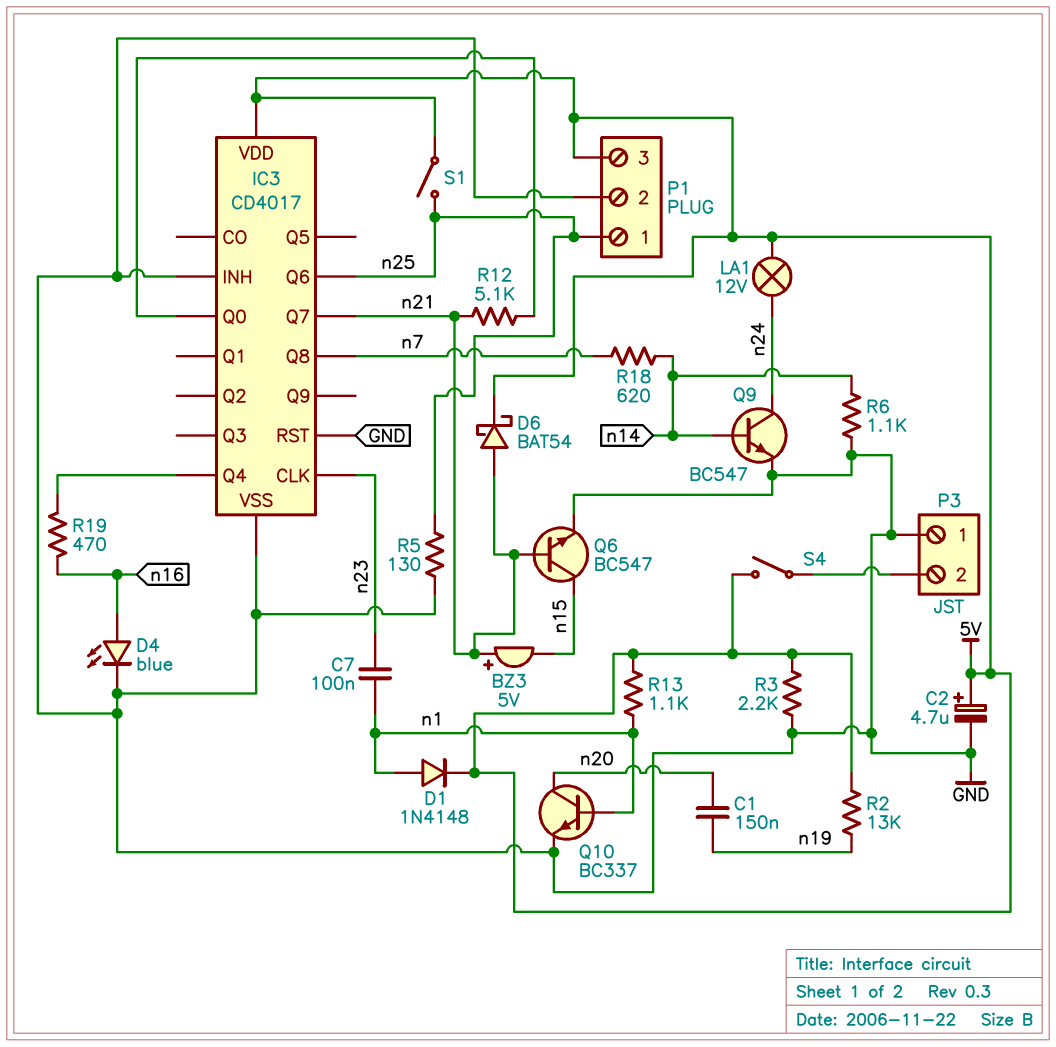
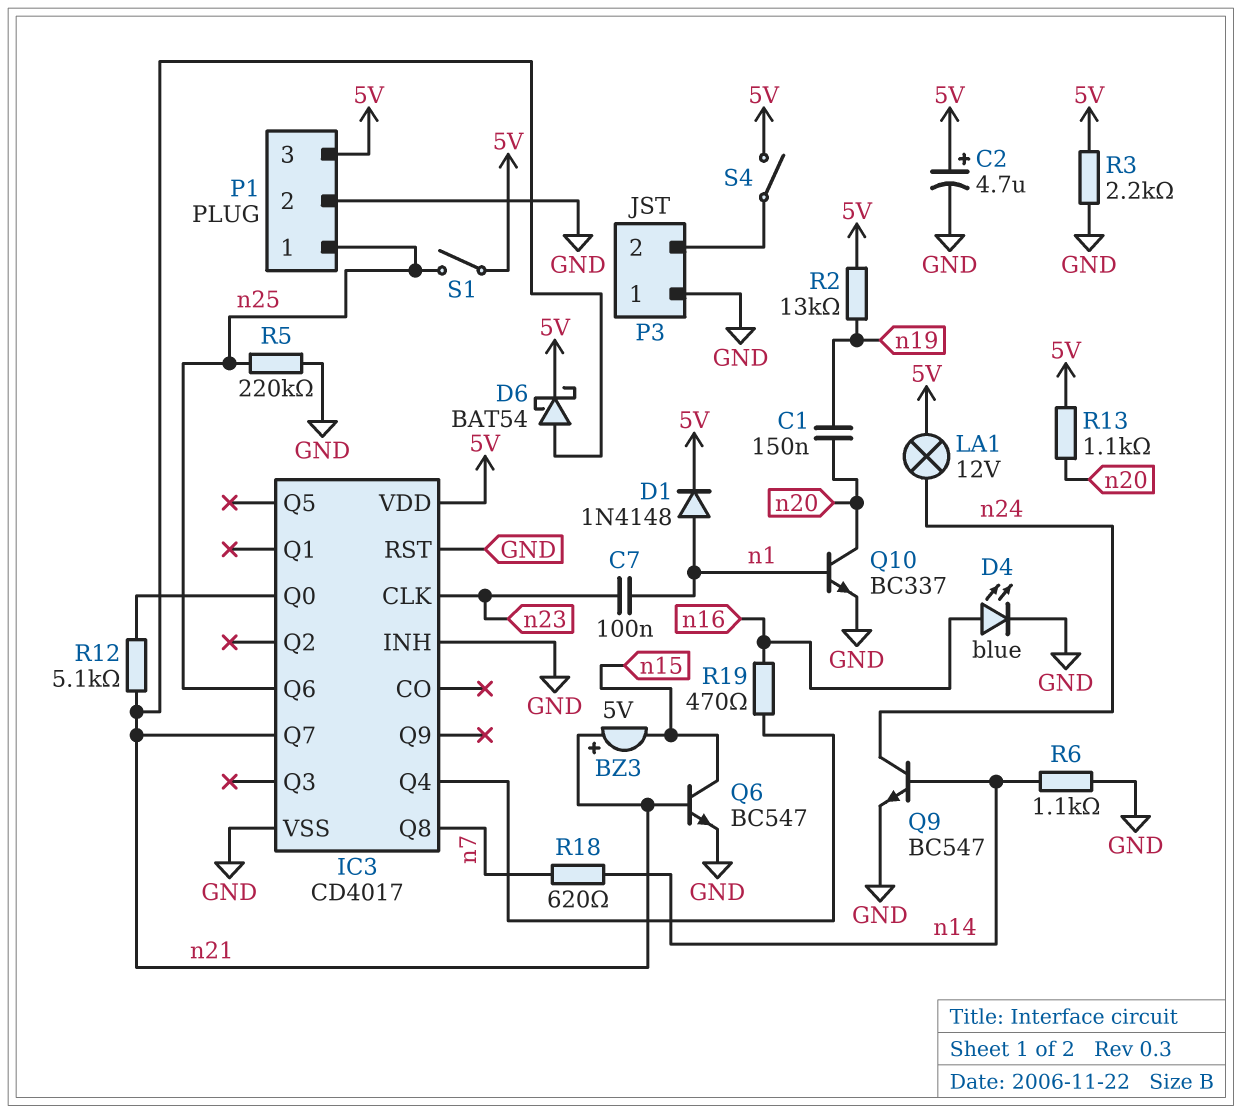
R5: 130 (GND, n25) -> 220k (GND, n25)
R13: 1.1k (5V, n1) -> 1.1k (5V, n20)

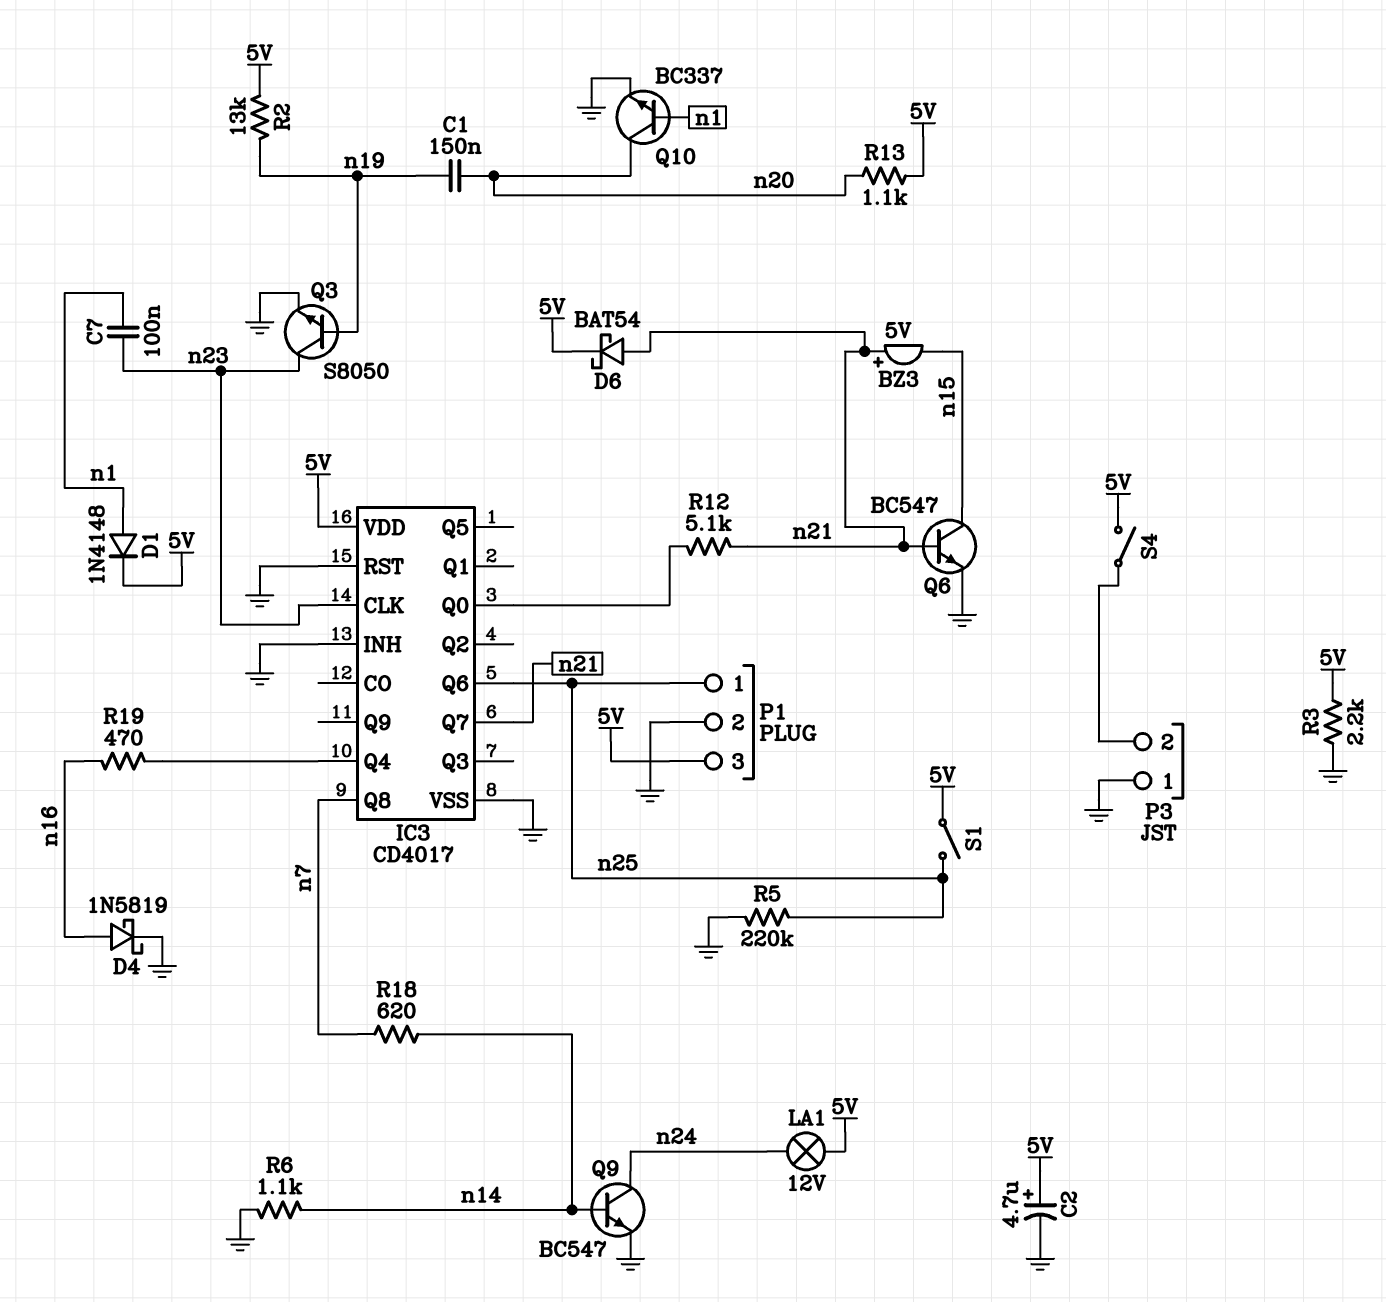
D4: LED blue (A n16, K GND) -> schottky 1N5819 (A n16, K GND)
Q3: none -> NPN S8050 (B n19, C n23, E GND)

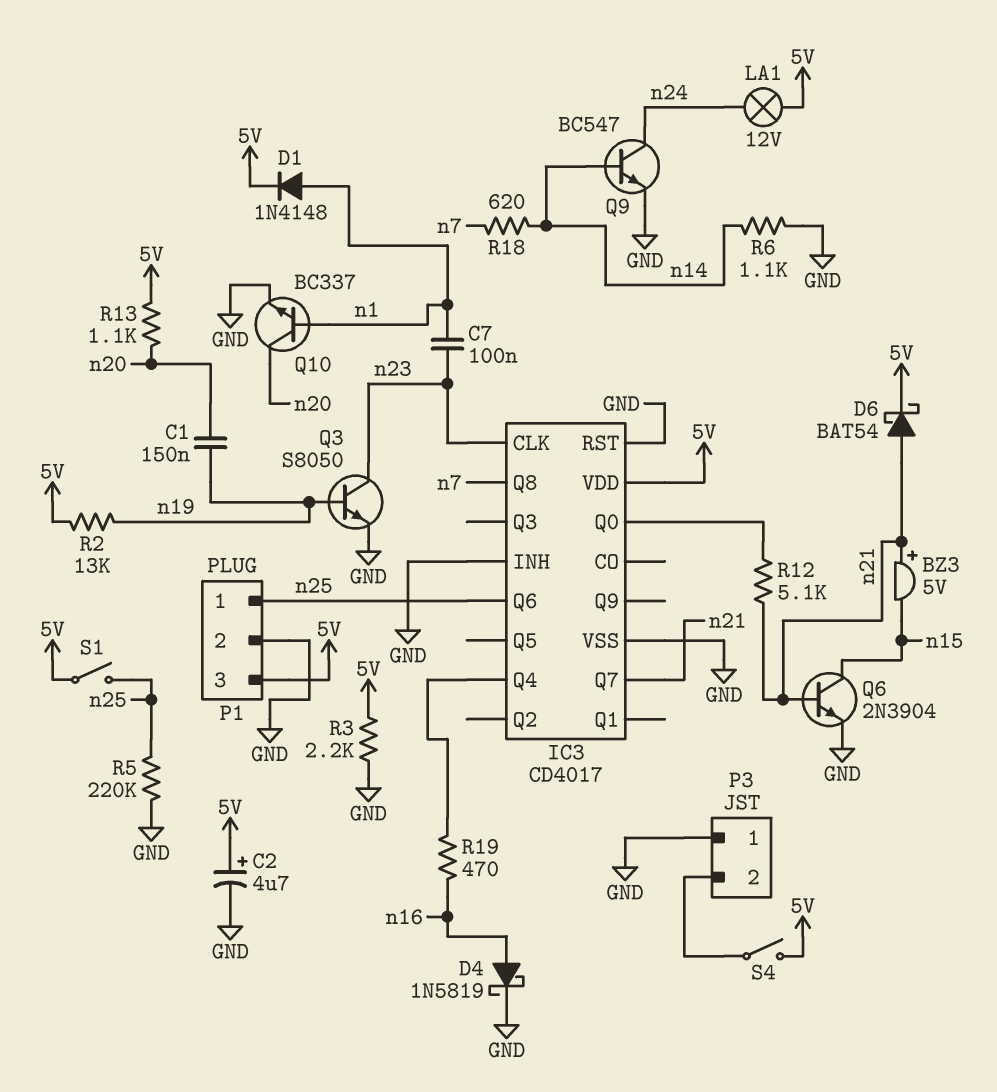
Q6: NPN BC547 (B n21, C n15, E GND) -> NPN 2N3904 (B n21, C n15, E GND)

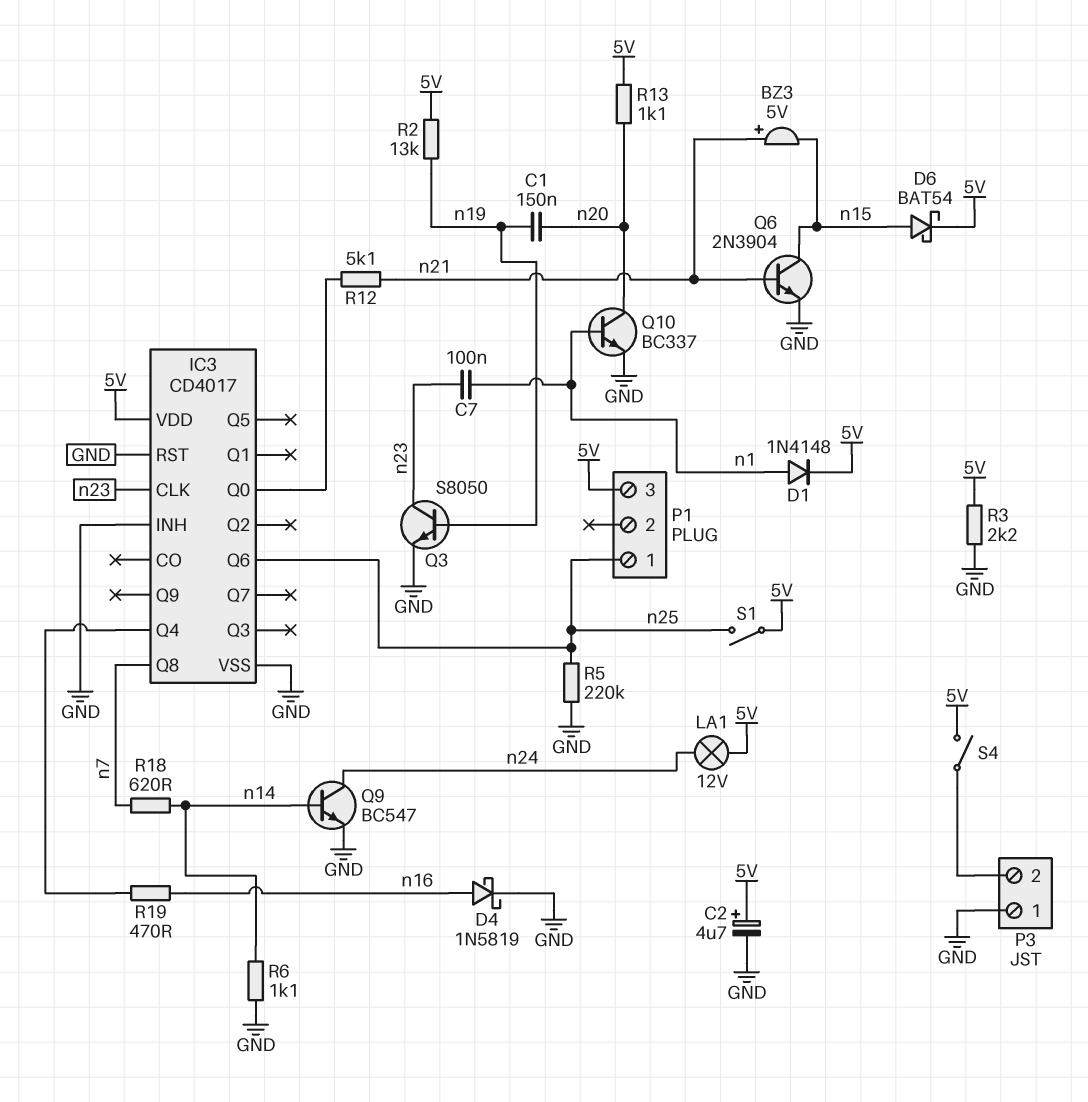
D6: schottky BAT54 (A n21, K 5V) -> schottky BAT54 (A n15, K 5V)
IC3 pin Q7: n21 -> none
P1 pin 2: GND -> none

